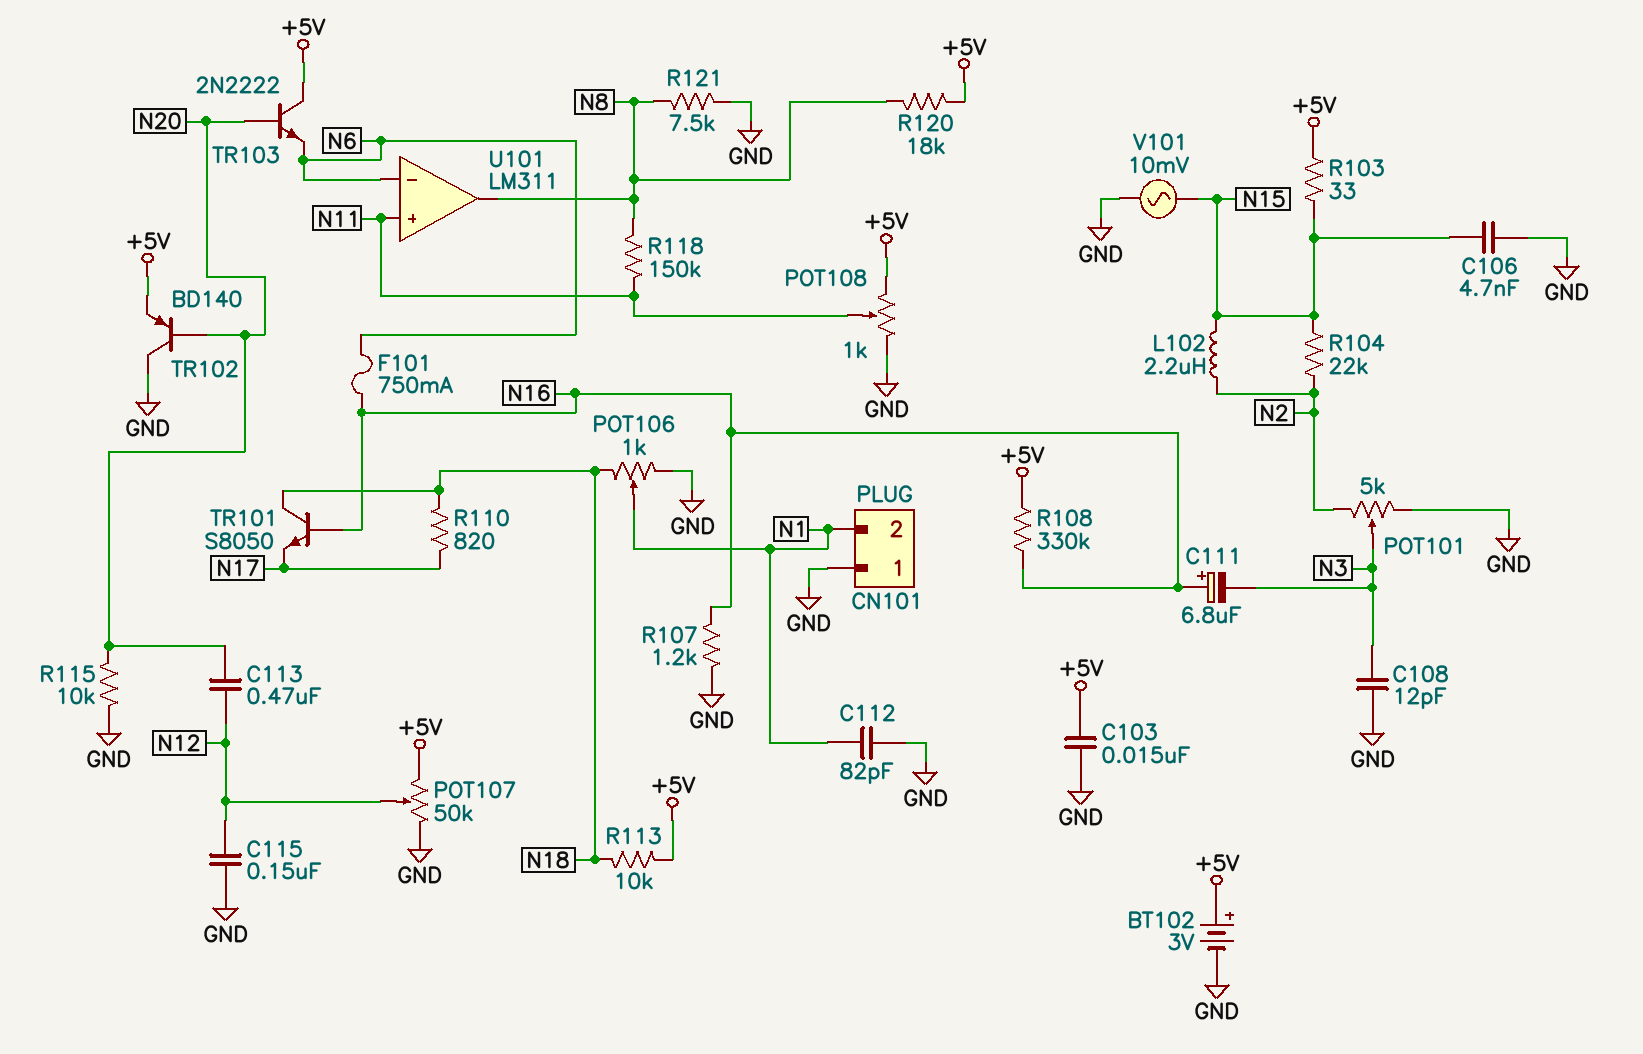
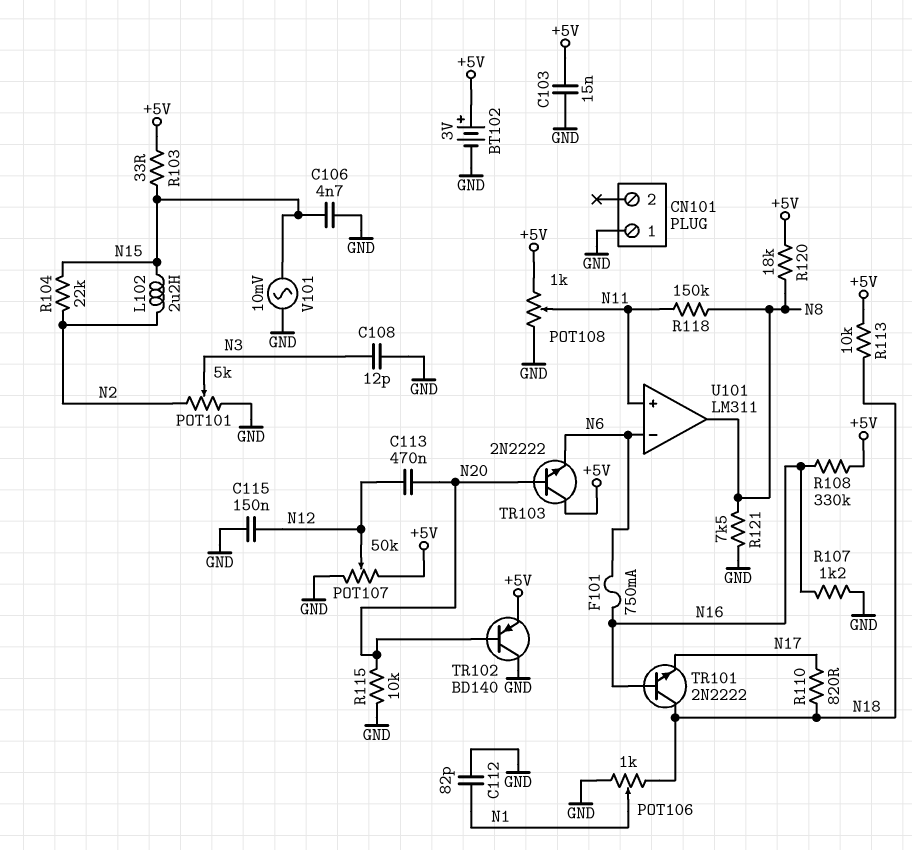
C111: 6.8uF (plus N16, minus N3) -> none
CN101 pin 2: N1 -> none
TR101: NPN S8050 (B N16, C N18, E N17) -> NPN 2N2222 (B N16, C N18, E N17)

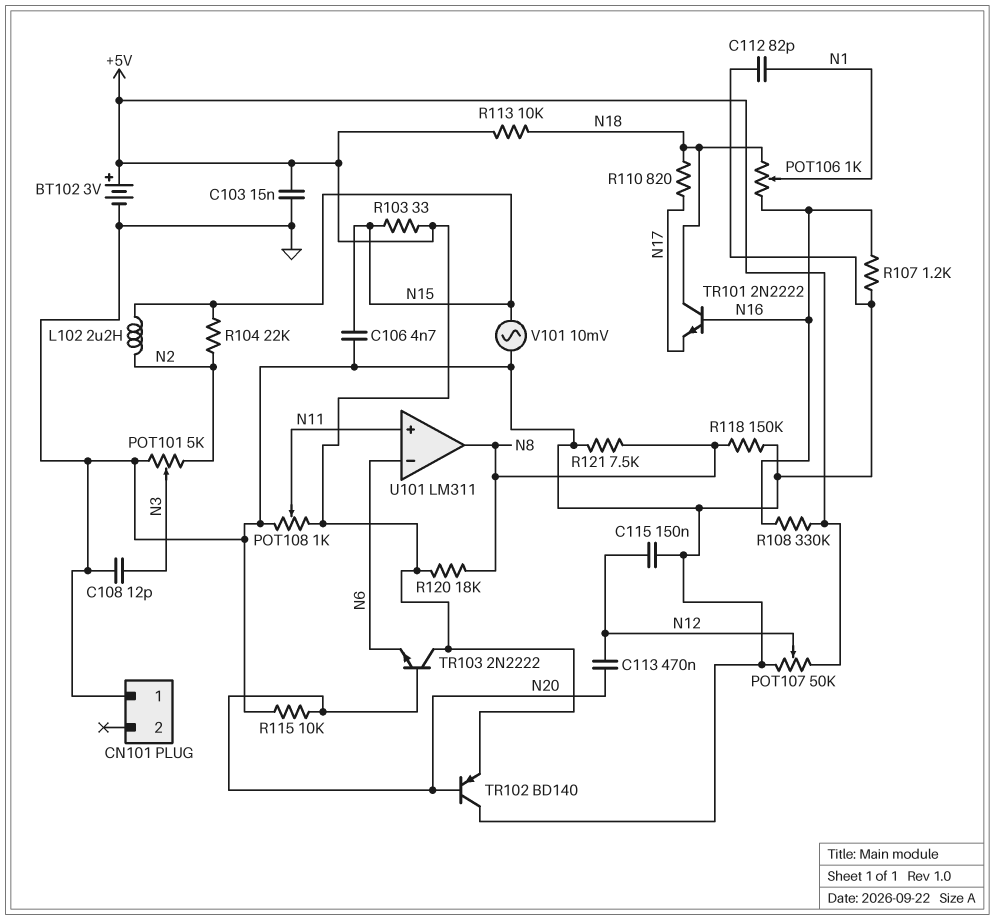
F101: 750mA (N6, N16) -> none
POT106: 1k (GND, N18, wiper N1) -> 1k (N16, N18, wiper N1)
R118: 150k (N8, N11) -> 150k (GND, N8)

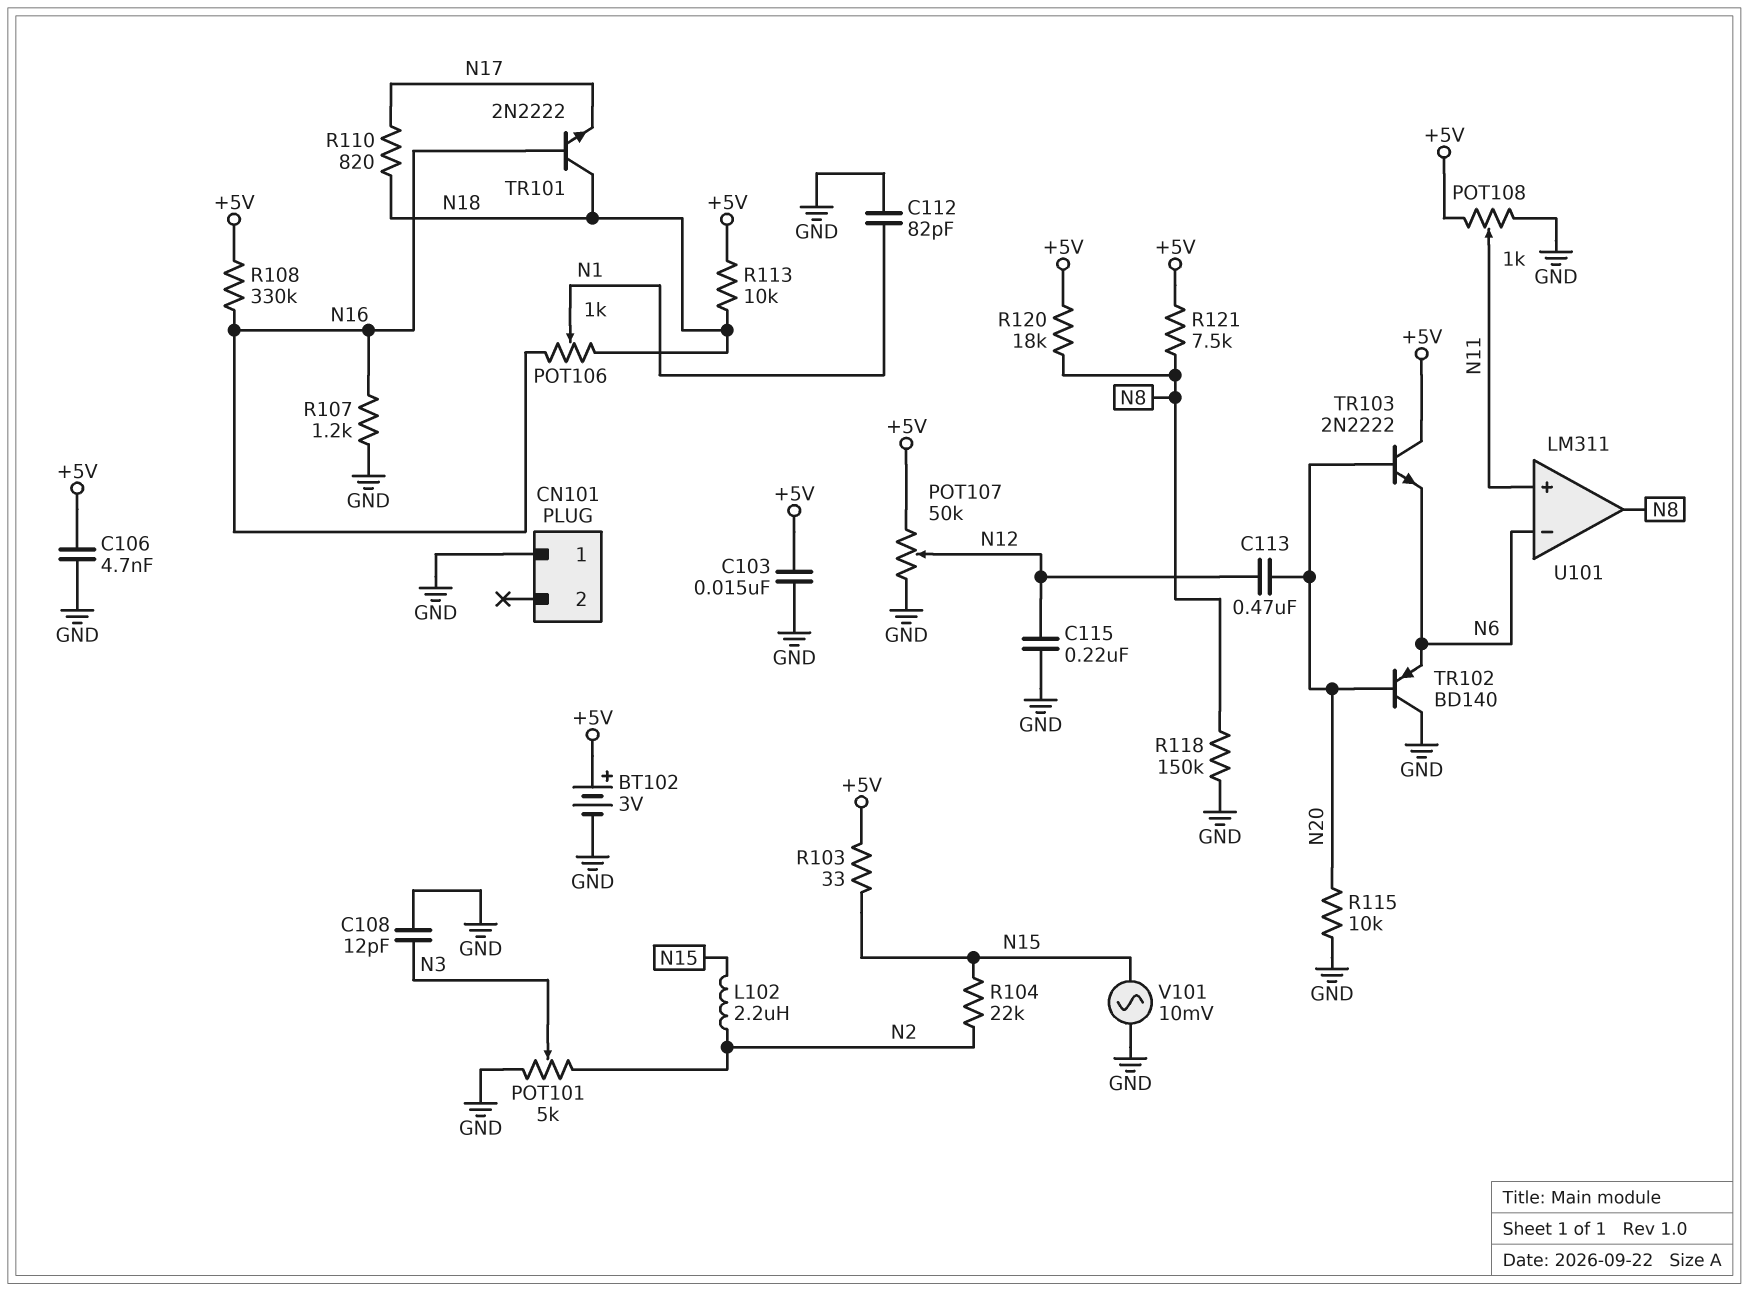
C106: 4.7nF (GND, N15) -> 4.7nF (+5V, GND)
C115: 150nF (GND, N12) -> 220nF (GND, N12)
R121: 7.5k (GND, N8) -> 7.5k (+5V, N8)
TR102: PNP BD140 (B N20, C GND, E +5V) -> PNP BD140 (B N20, C GND, E N6)

